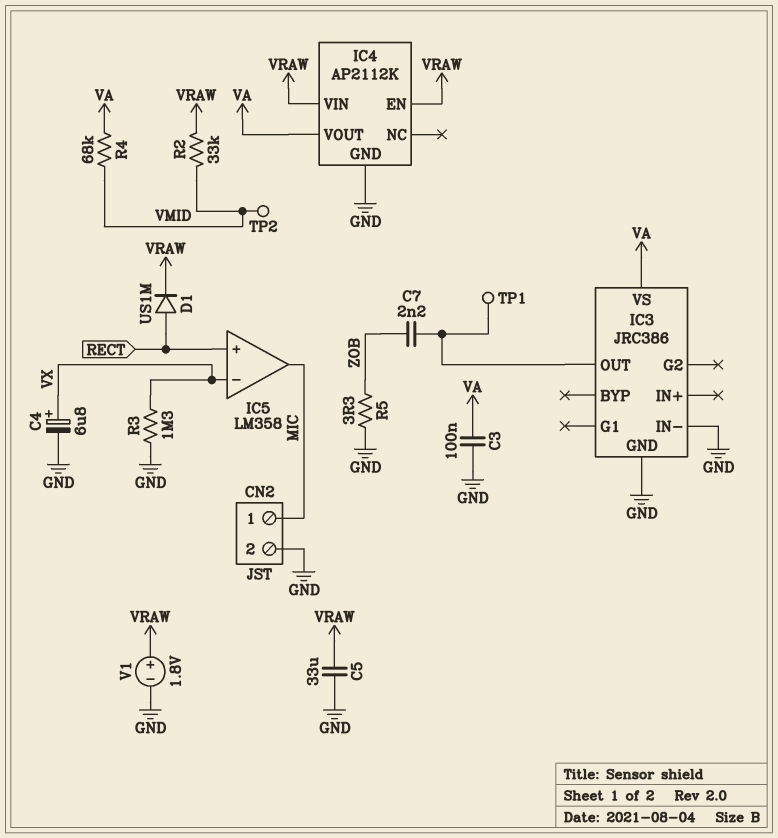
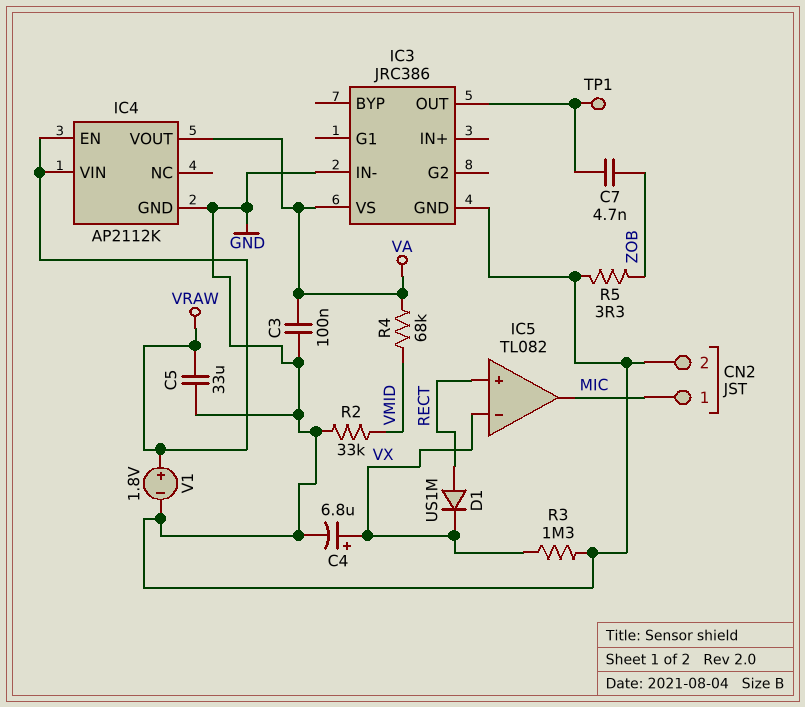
C7: 2.2nF (IC3/OUT, ZOB) -> 4.7nF (IC3/OUT, ZOB)
D1: diode US1M (A RECT, K VRAW) -> diode US1M (A RECT, K VX)
IC5: LM358 -> TL082
R2: 33k (VMID, VRAW) -> 33k (GND, VMID)
TP2: test point (VMID) -> none

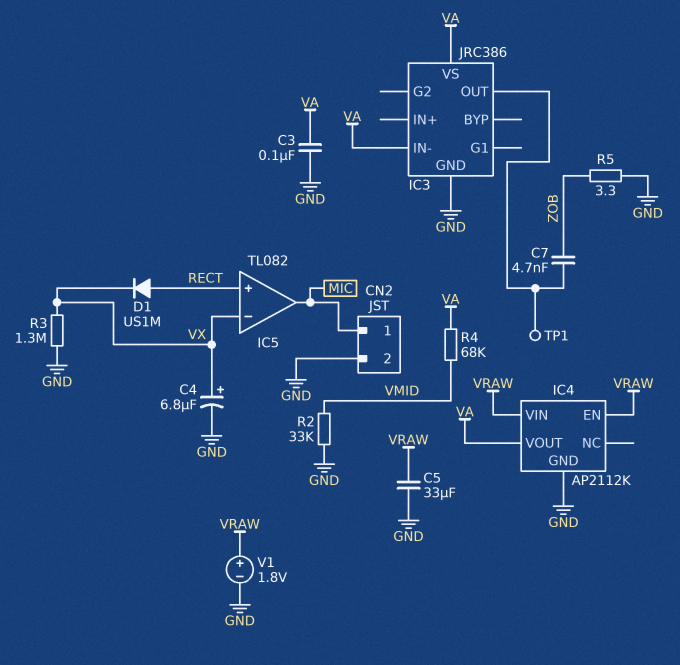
IC3 pin IN-: GND -> VA

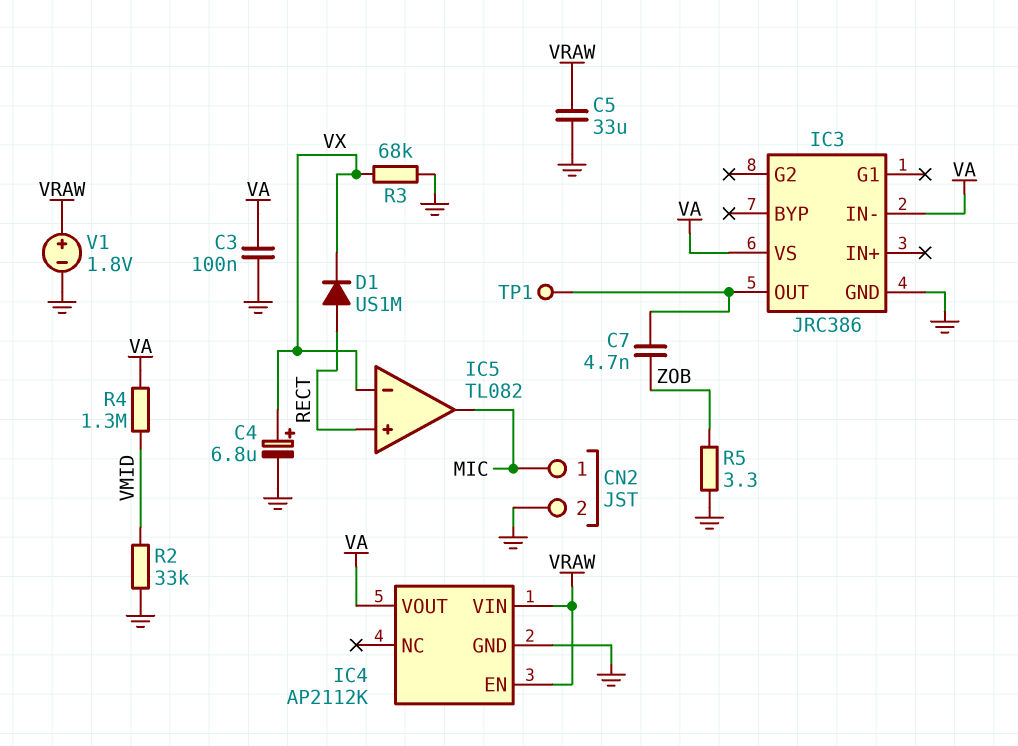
R3: 1.3M (GND, VX) -> 68k (GND, VX)
R4: 68k (VA, VMID) -> 1.3M (VA, VMID)

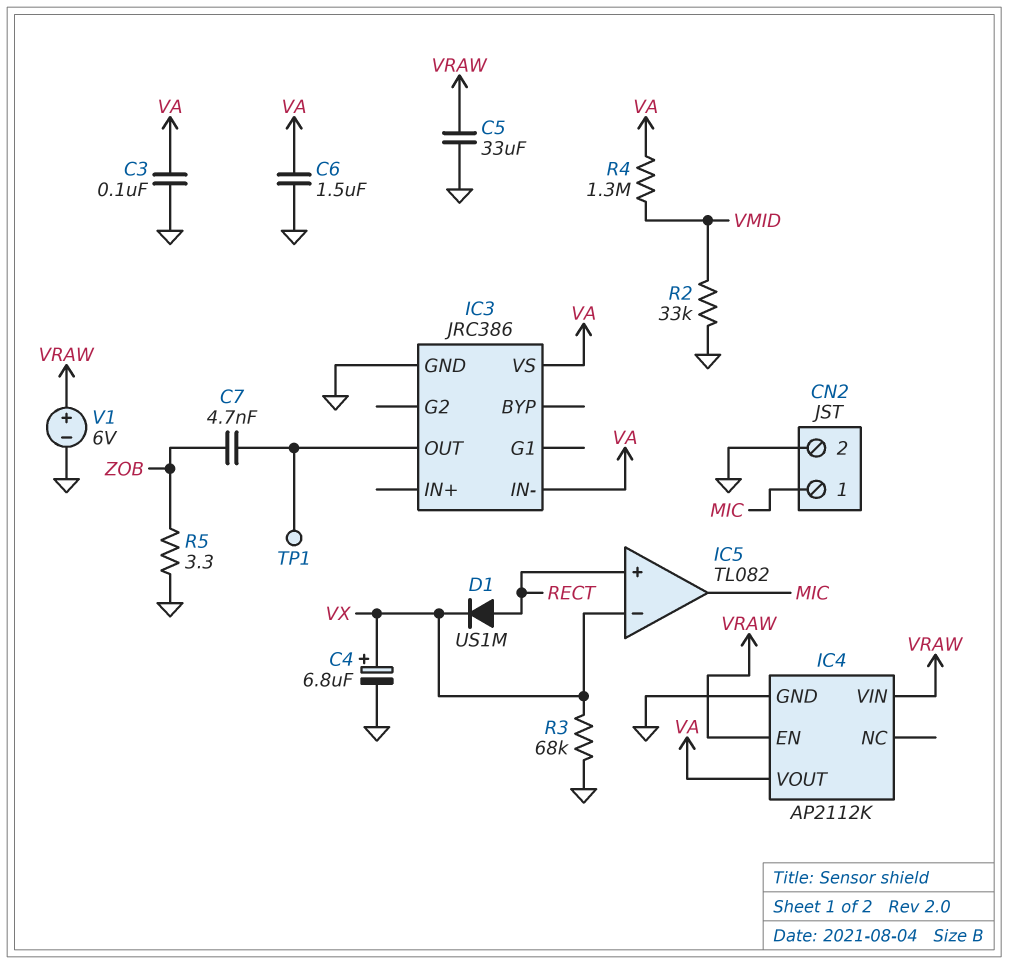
C6: none -> 1.5uF (GND, VA)
V1: 1.8V (plus VRAW, minus GND) -> 6V (plus VRAW, minus GND)

